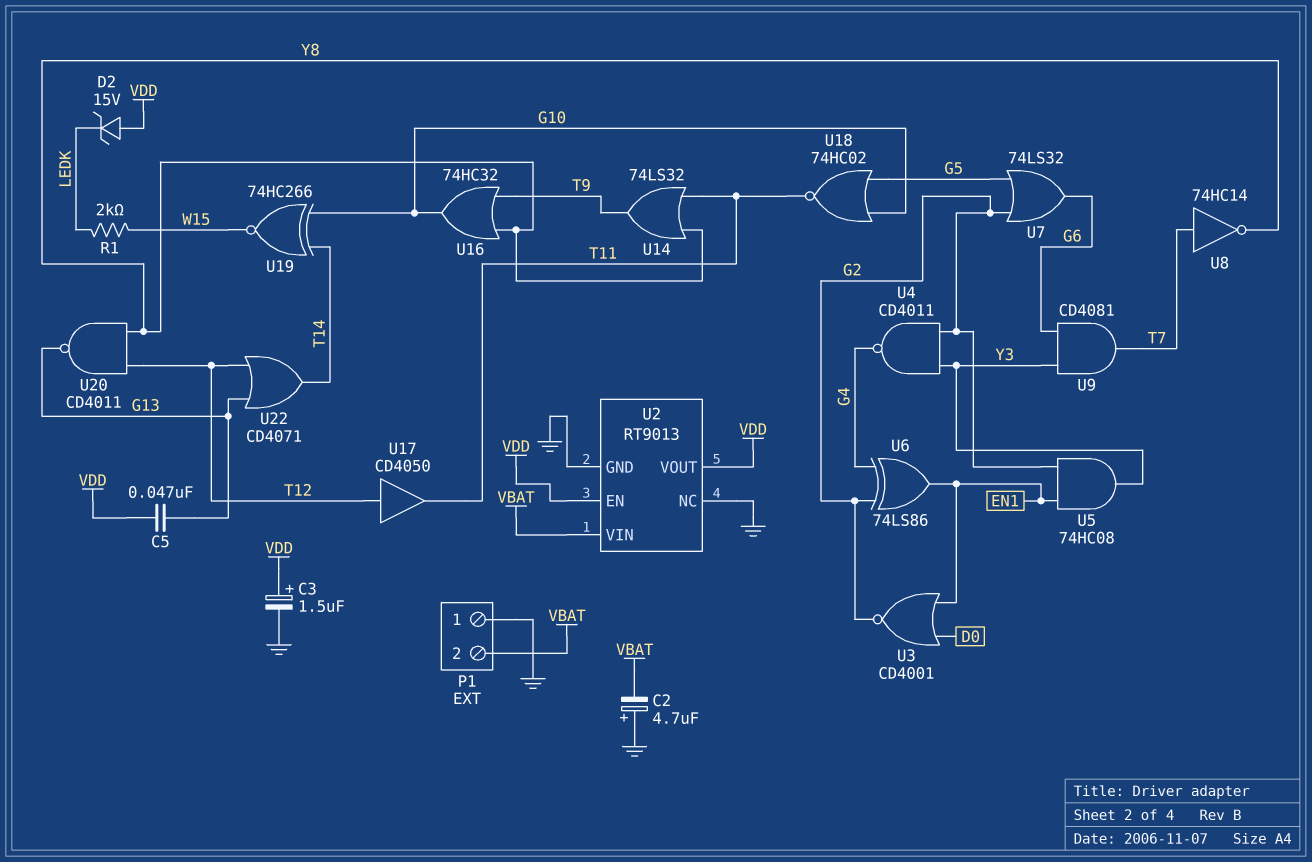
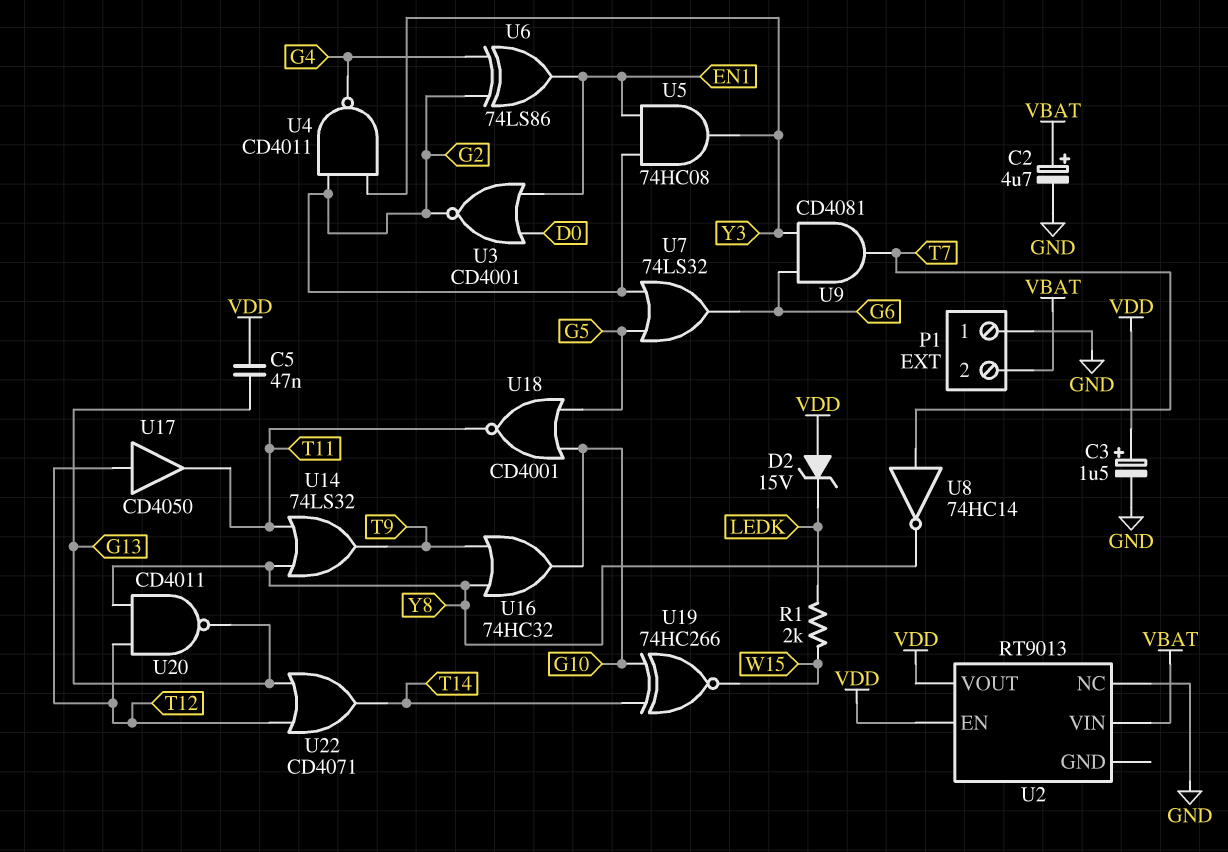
C2: 4.7uF (plus GND, minus VBAT) -> 4.7uF (plus VBAT, minus GND)
U2 pin GND: GND -> none
U18: NOR 74HC02 (in G5, in G10, out T11) -> NOR CD4001 (in G5, in G10, out T11)

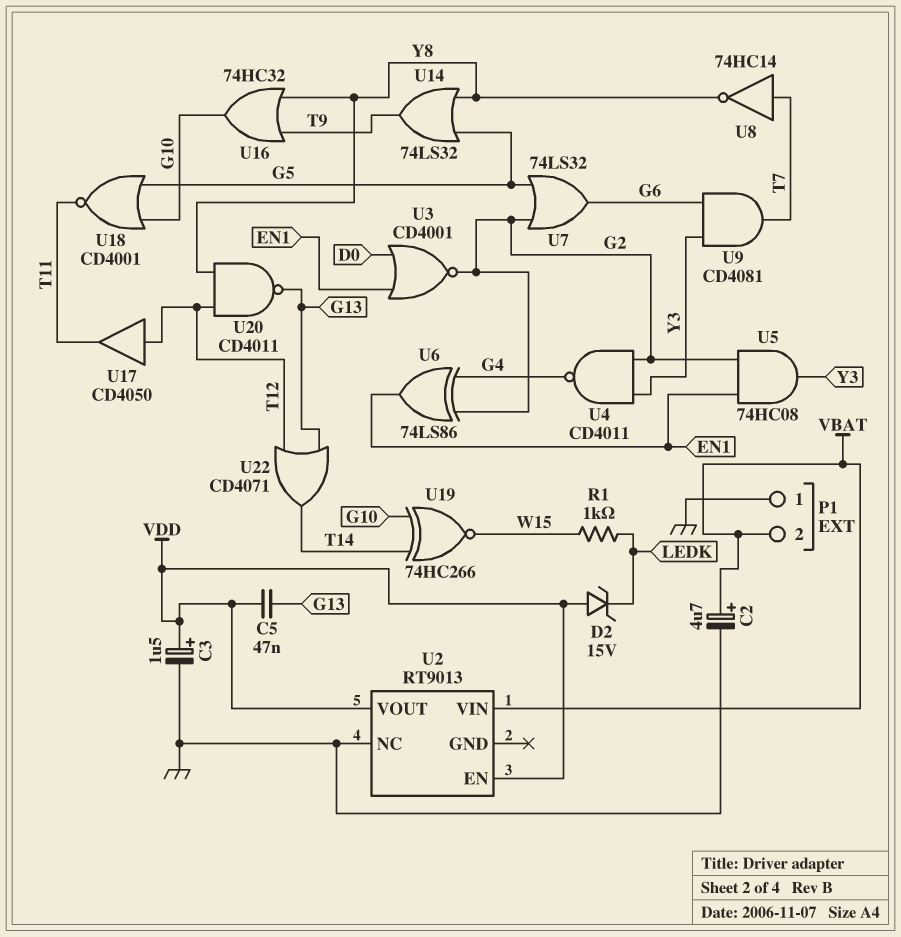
R1: 2k (LEDK, W15) -> 1k (LEDK, W15)
U14: OR 74LS32 (in T11, in Y8, out T9) -> OR 74LS32 (in G5, in Y8, out T9)

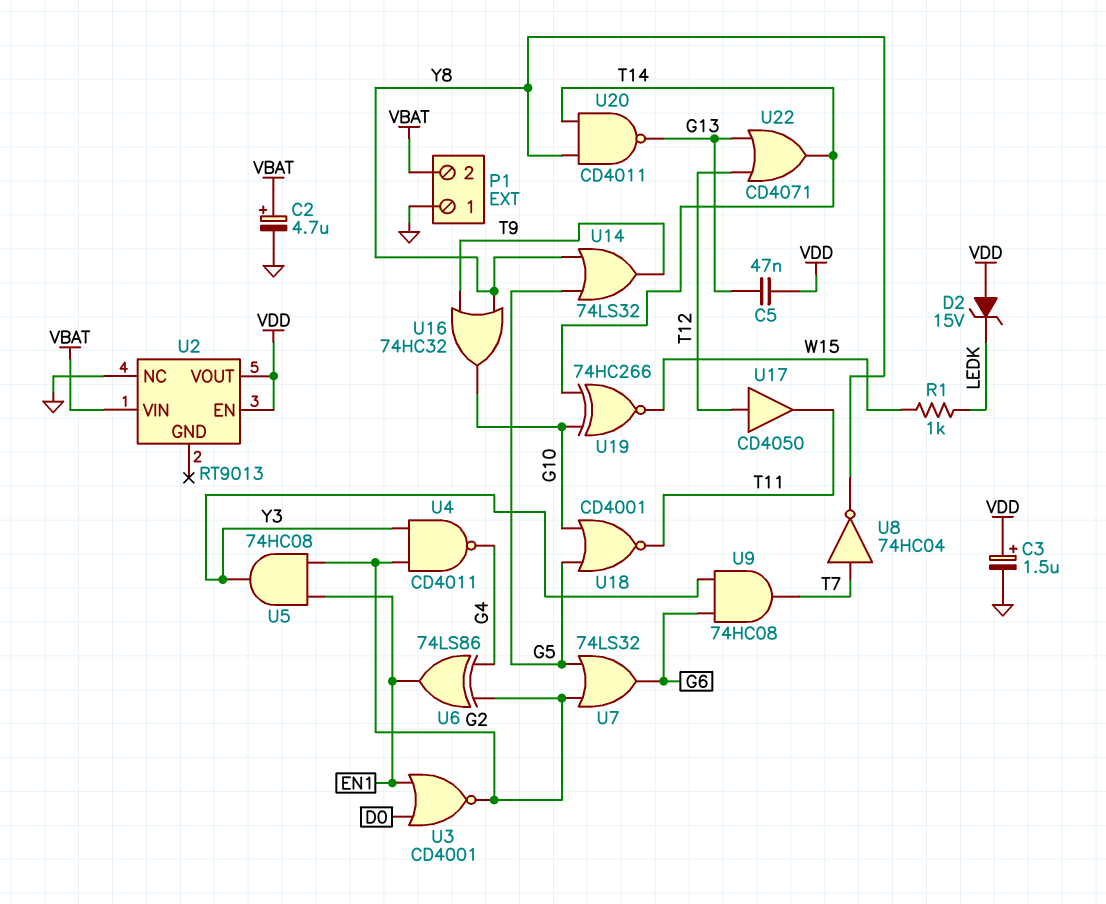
U8: NOT 74HC14 (in T7, out Y8) -> NOT 74HC04 (in T7, out Y8)
U9: AND CD4081 (in G6, in Y3, out T7) -> AND 74HC08 (in G6, in Y3, out T7)
U20: NAND CD4011 (in T12, in Y8, out G13) -> NAND CD4011 (in T14, in Y8, out G13)

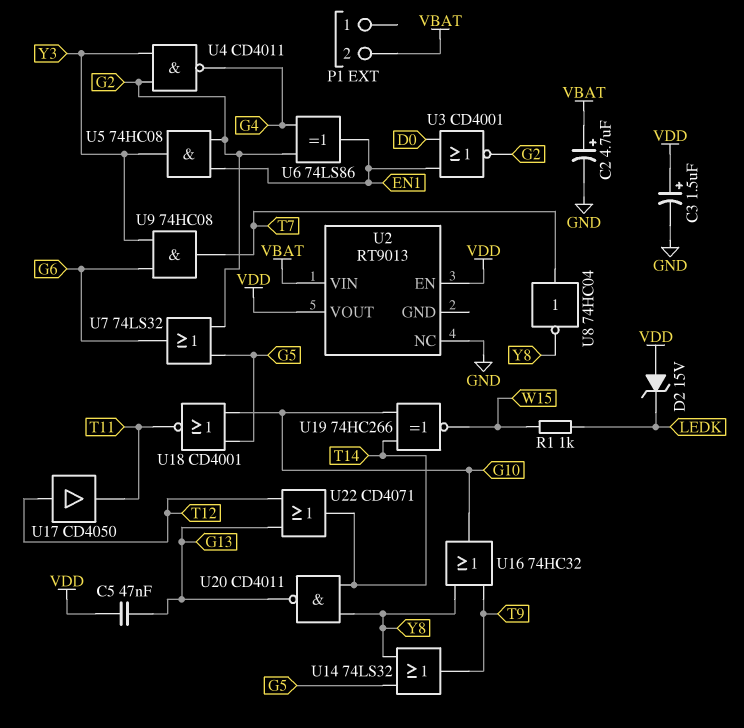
P1 pin 1: GND -> none

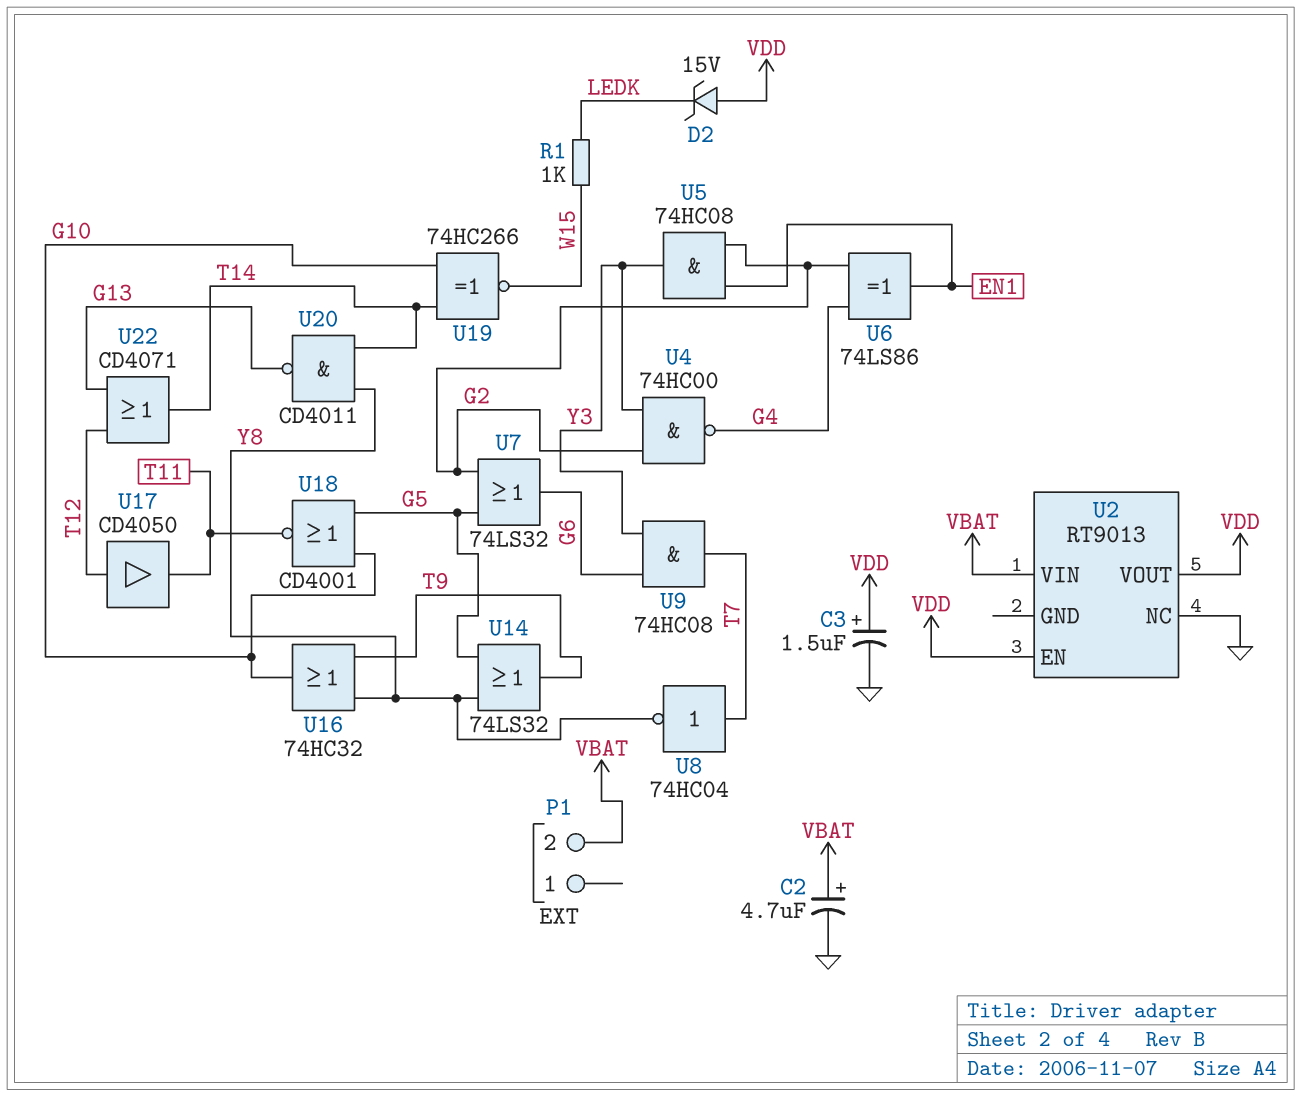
C5: 47nF (G13, VDD) -> none
U3: NOR CD4001 (in D0, in EN1, out G2) -> none
U4: NAND CD4011 (in G2, in Y3, out G4) -> NAND 74HC00 (in G2, in Y3, out G4)

